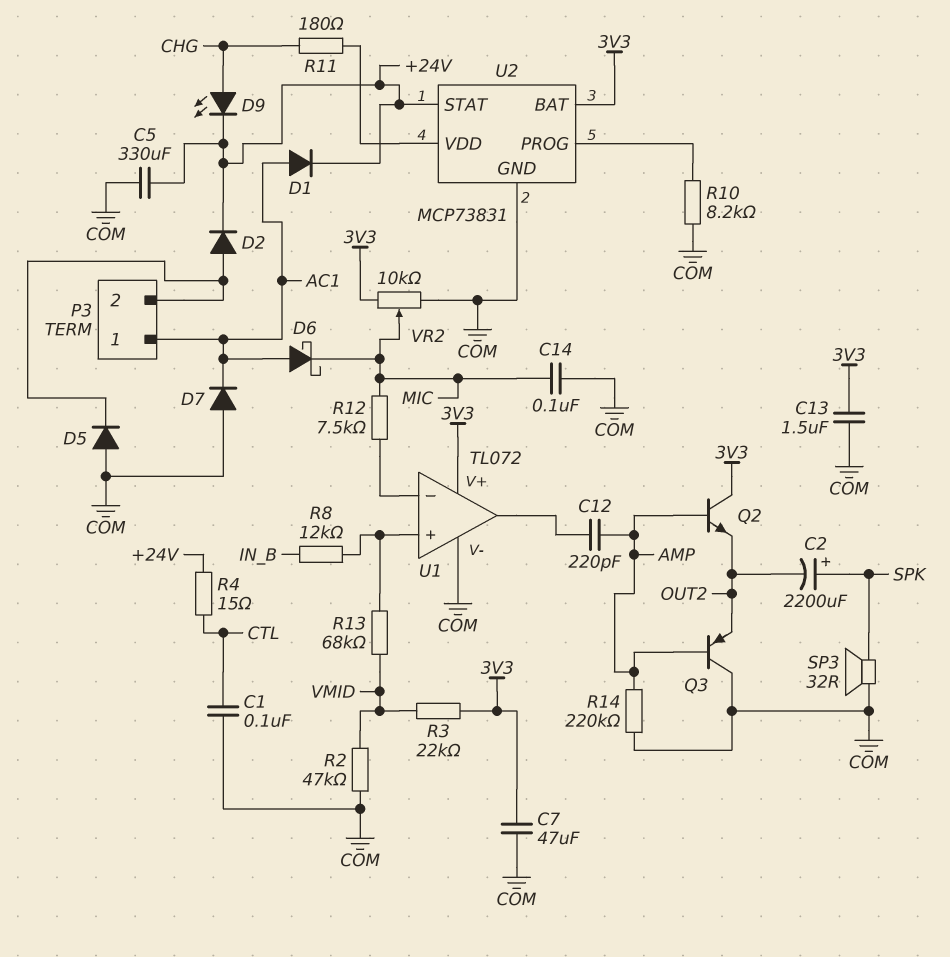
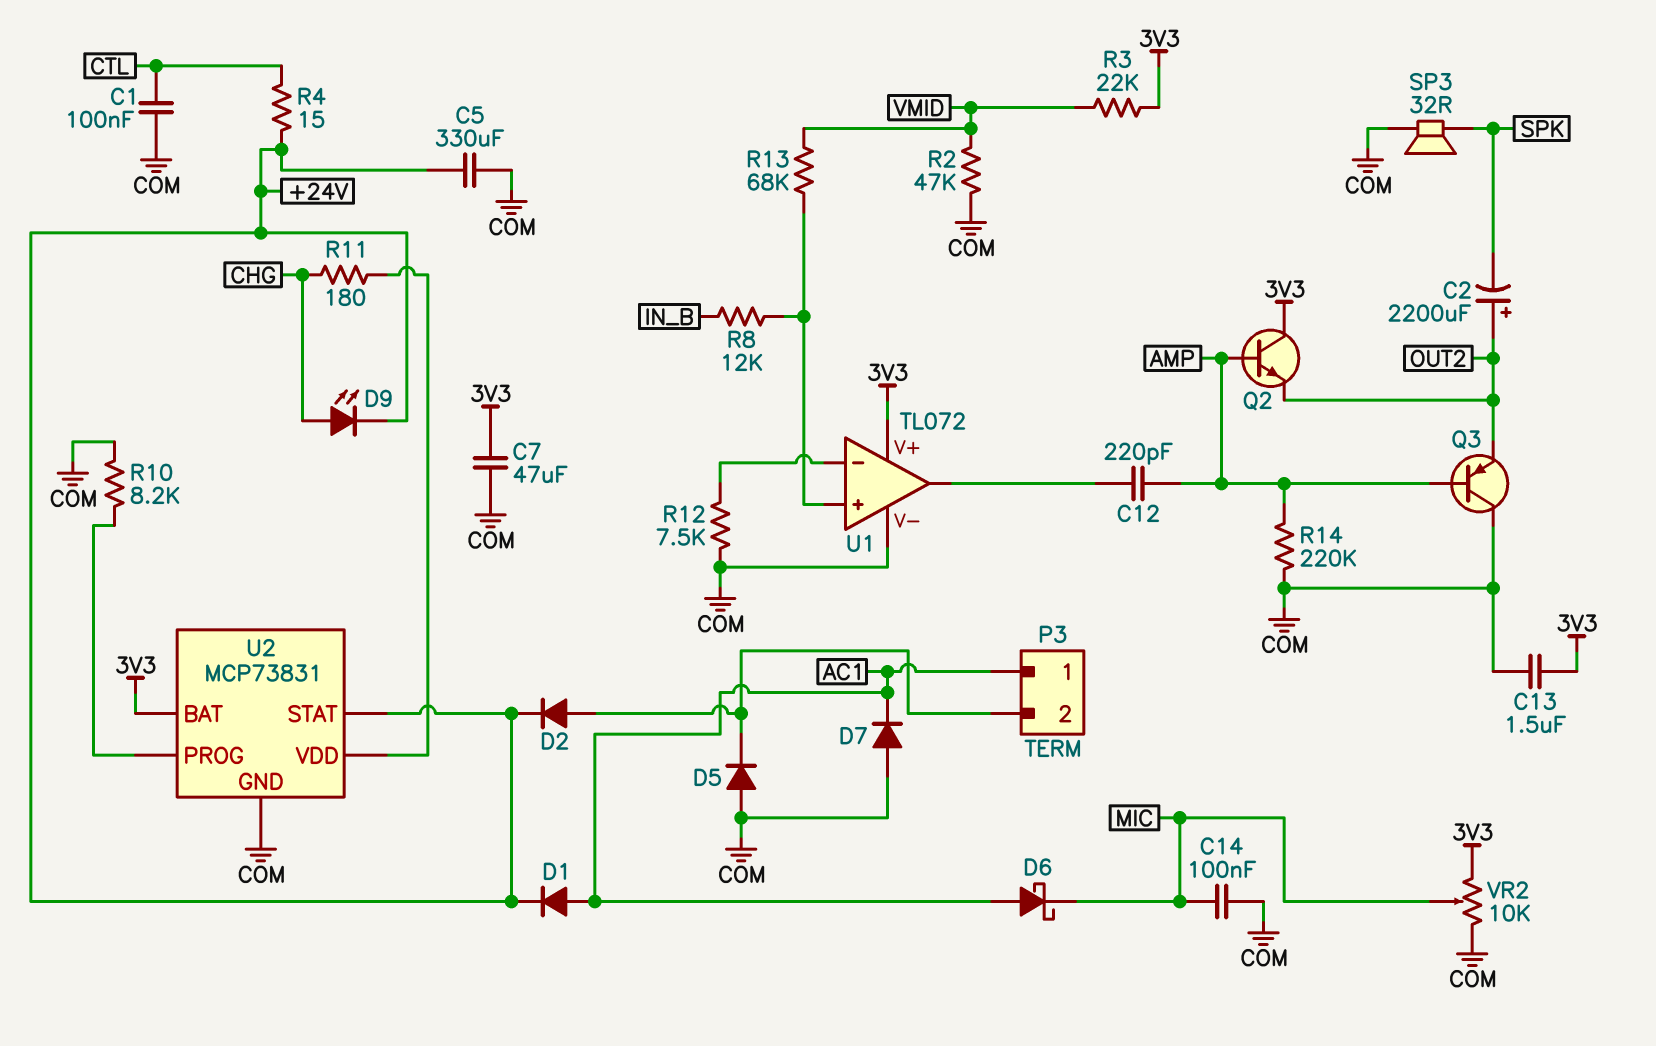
C2: 2200uF (plus SPK, minus OUT2) -> 2200uF (plus OUT2, minus SPK)
R12: 7.5k (MIC, U1/in-) -> 7.5k (COM, U1/in-)

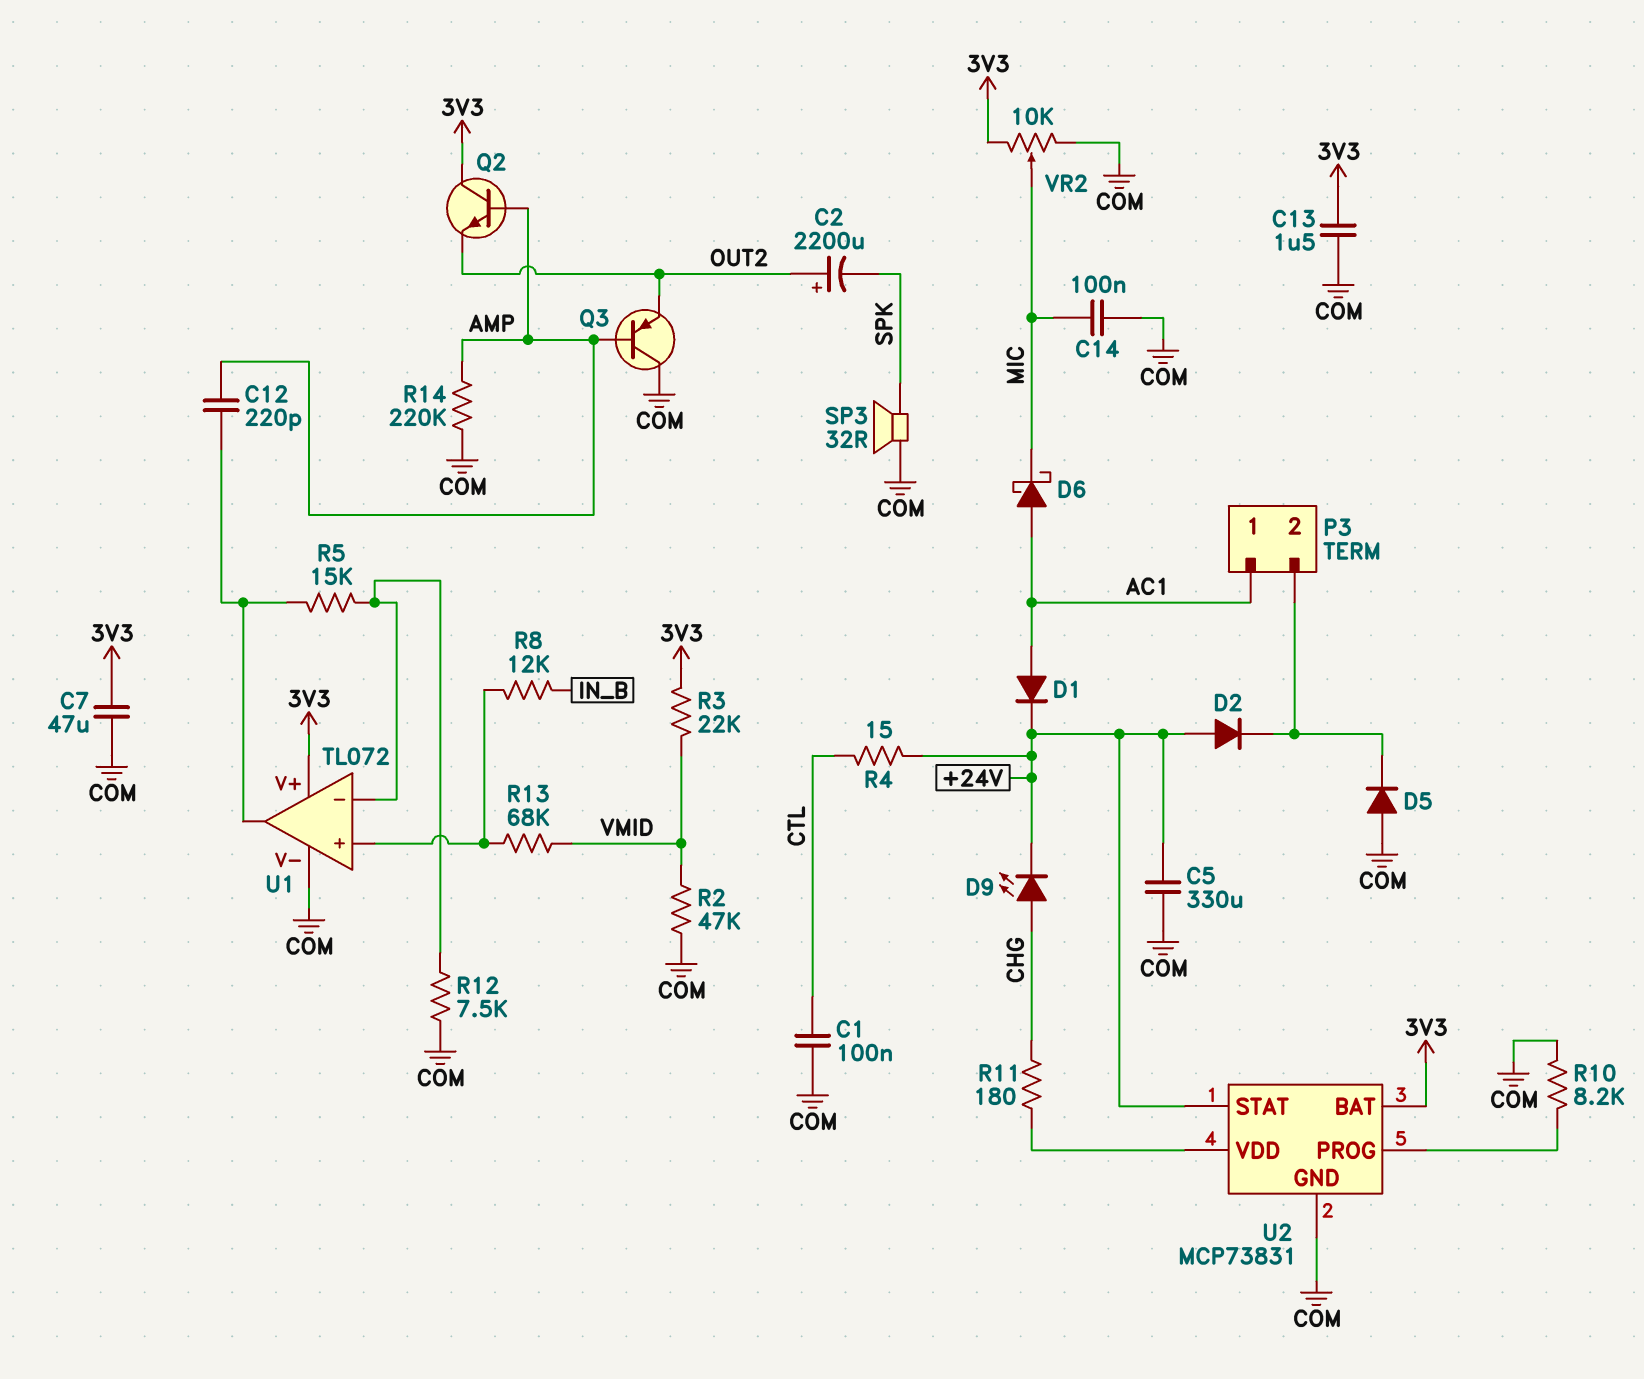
D2: diode (A P3/2, K +24V) -> diode (A +24V, K P3/2)
D7: diode (A COM, K AC1) -> none
R5: none -> 15k (U1/in-, U1/out)

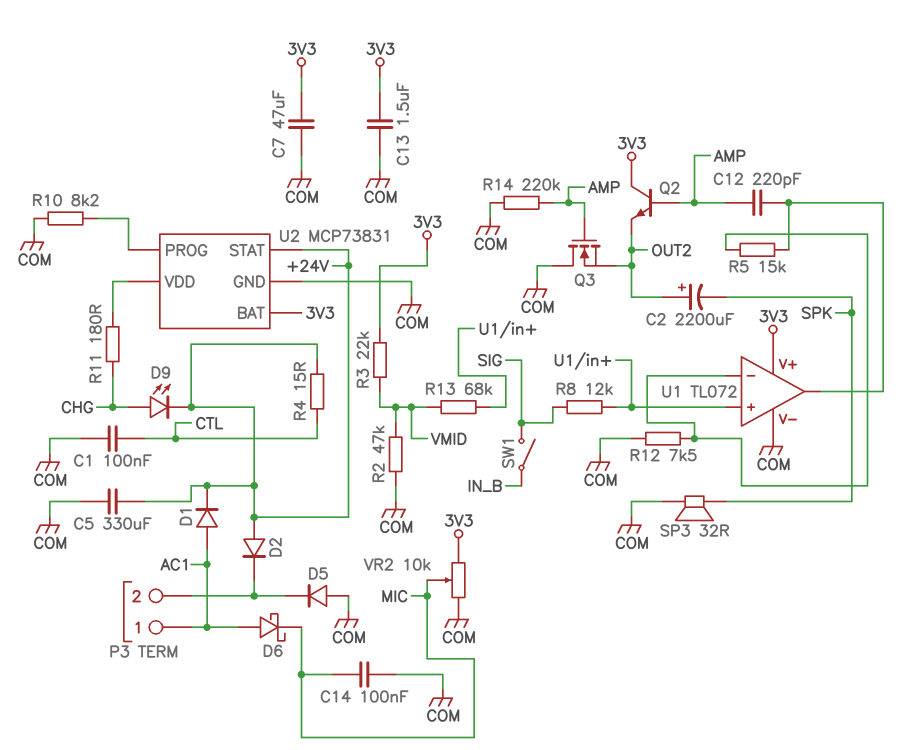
Q3: PNP (B AMP, C COM, E OUT2) -> NMOS (G AMP, D COM, S OUT2)
R8: 12k (IN_B, U1/in+) -> 12k (SIG, U1/in+)
SW1: none -> switch (IN_B, SIG)

